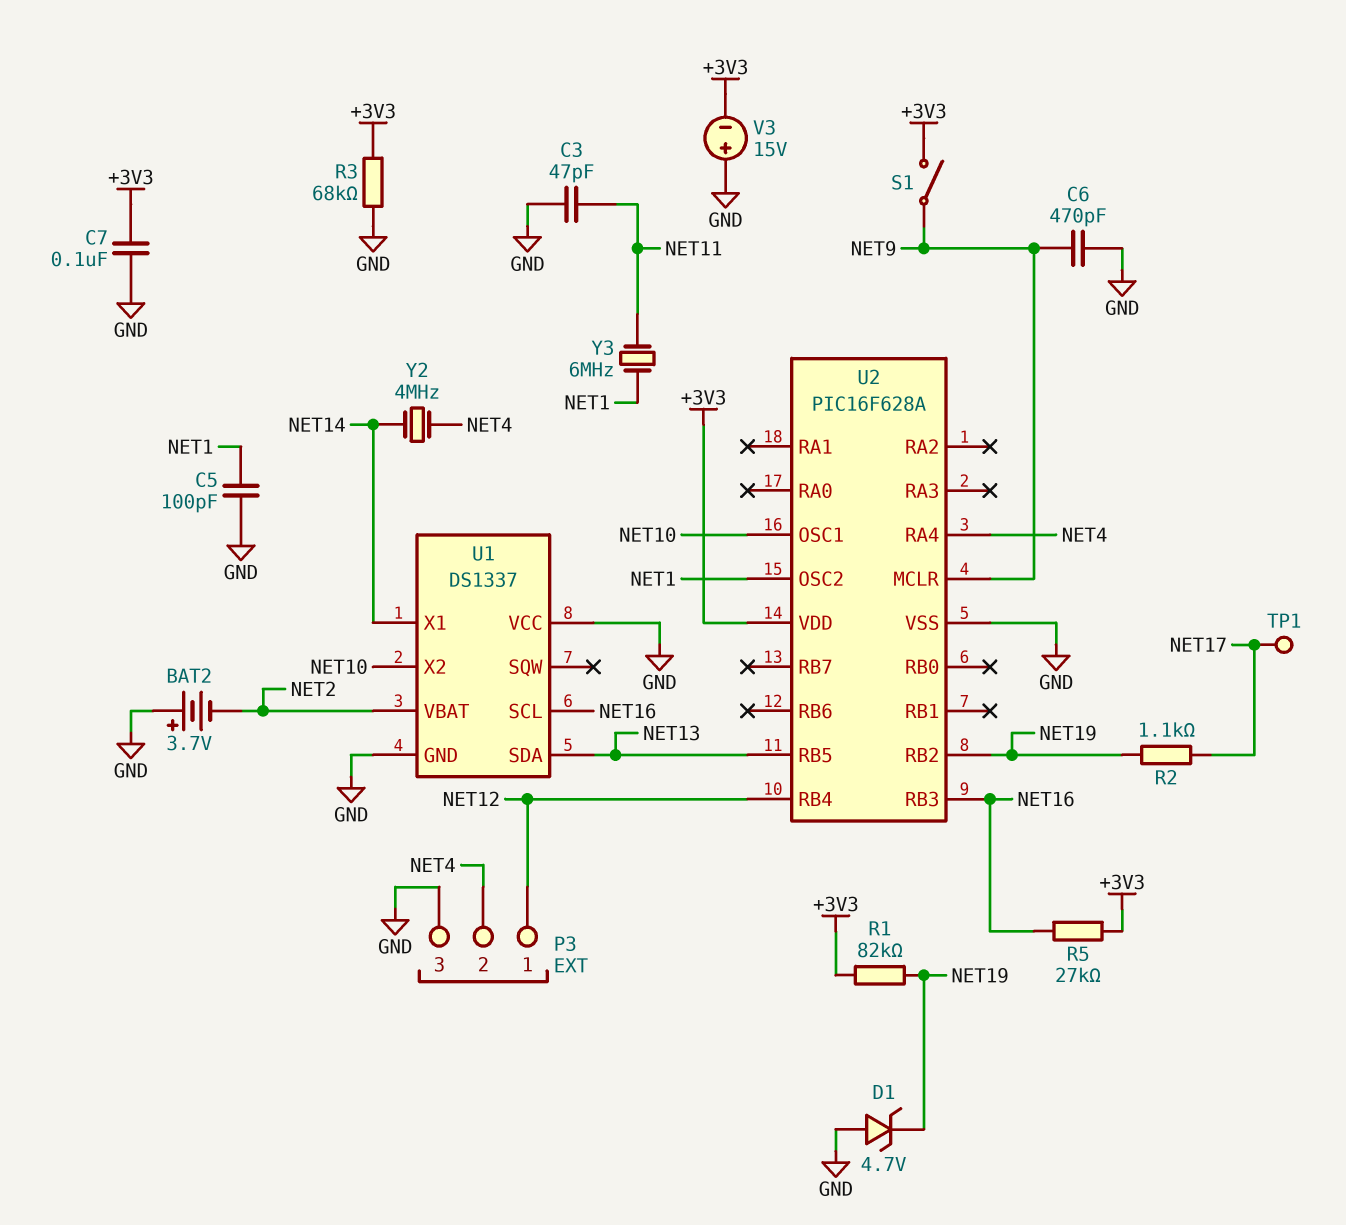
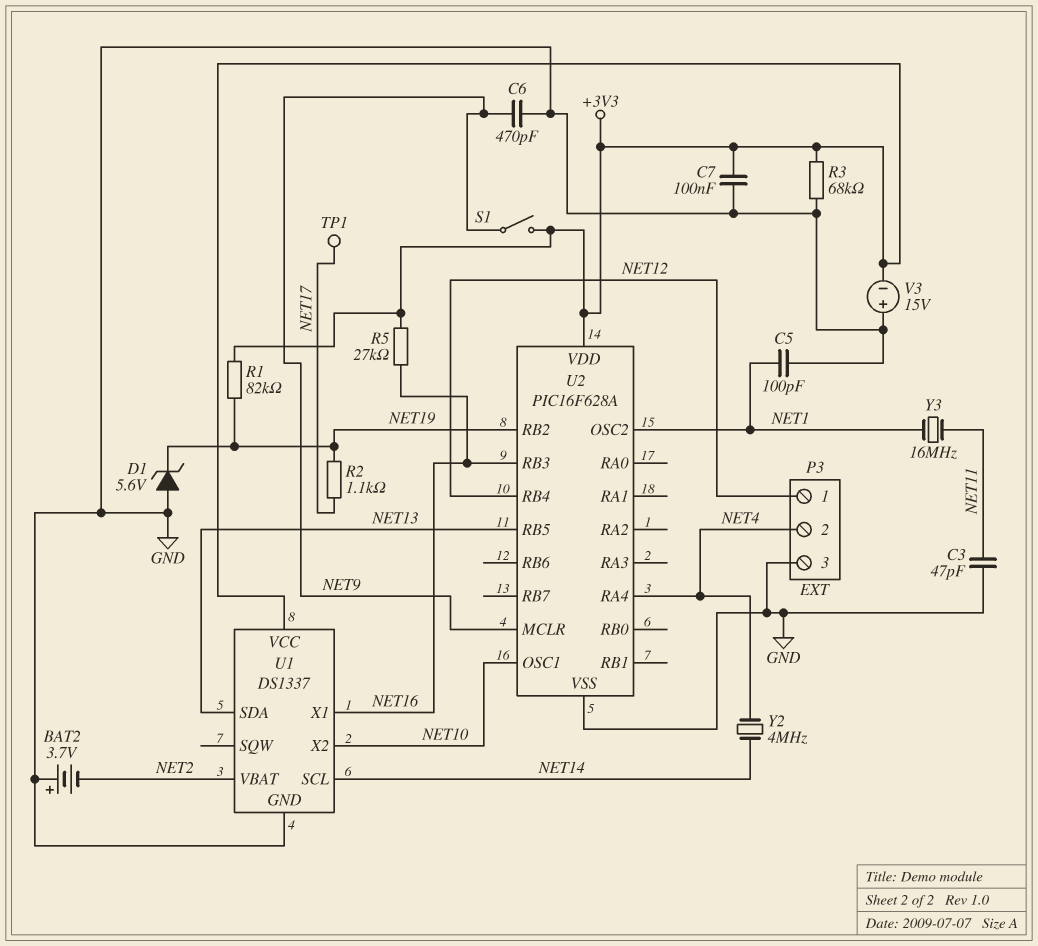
D1: zener 4.7V (A GND, K NET19) -> zener 5.6V (A GND, K NET19)
U1 pin SCL: NET16 -> NET14
U1 pin VCC: GND -> +3V3
U1 pin X1: NET14 -> NET16
Y3: 6MHz (NET1, NET11) -> 16MHz (NET1, NET11)

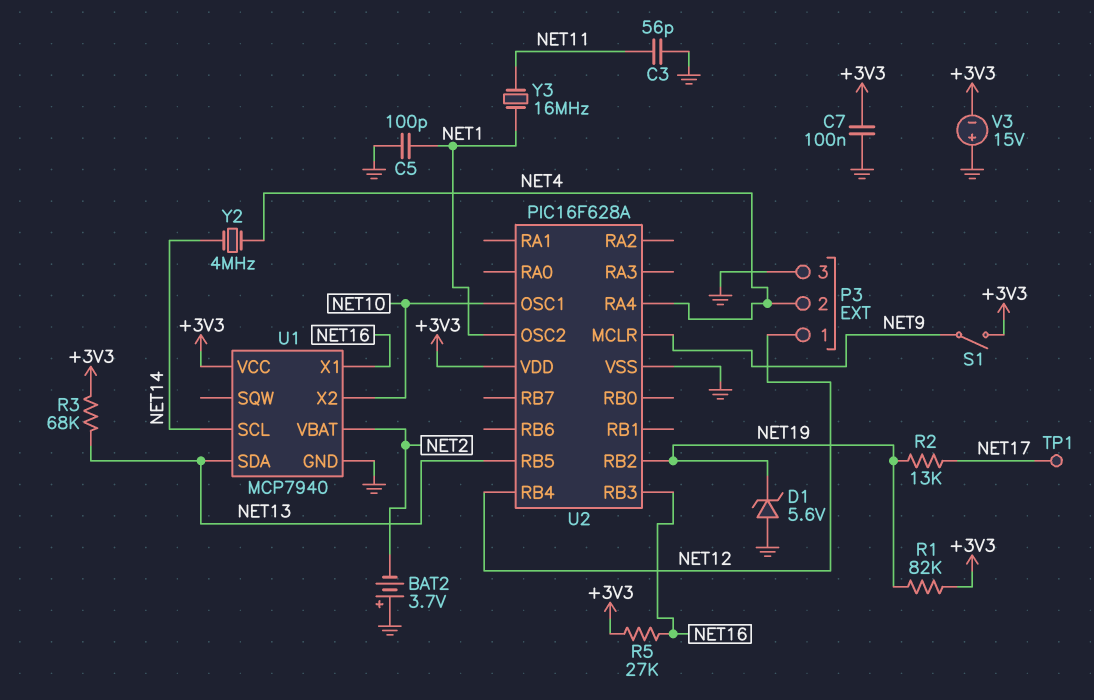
C3: 47pF (GND, NET11) -> 56pF (GND, NET11)
C6: 470pF (GND, NET9) -> none
R2: 1.1k (NET17, NET19) -> 13k (NET17, NET19)
R3: 68k (+3V3, GND) -> 68k (+3V3, NET13)
U1: DS1337 -> MCP7940

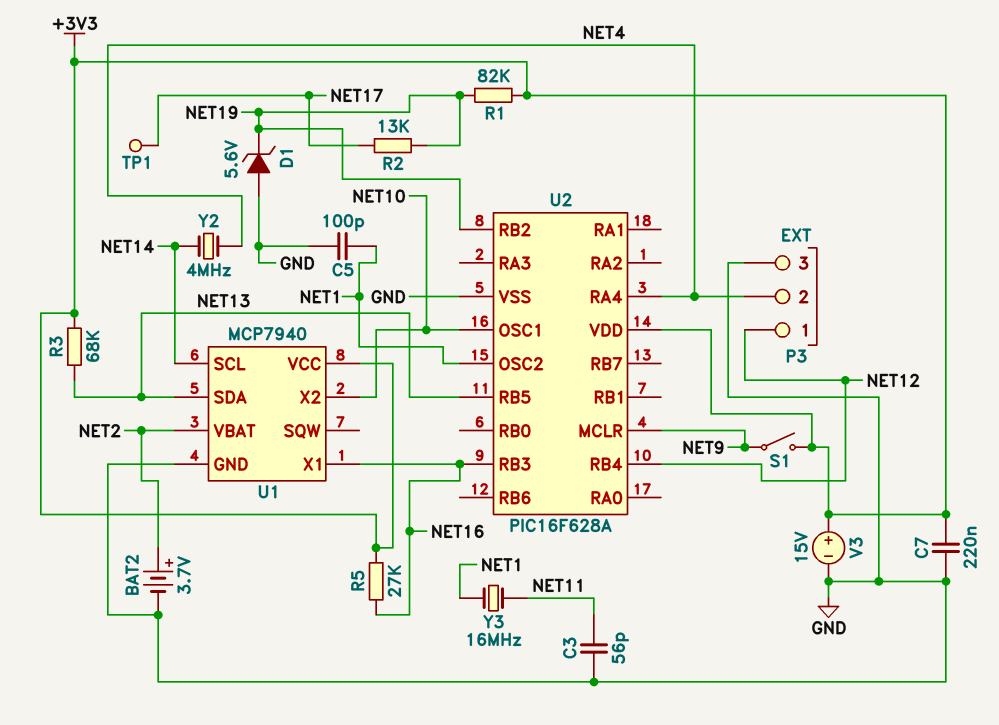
BAT2: 3.7V (plus GND, minus NET2) -> 3.7V (plus NET2, minus GND)
C7: 100nF (+3V3, GND) -> 220nF (+3V3, GND)
V3: 15V (plus GND, minus +3V3) -> 15V (plus +3V3, minus GND)

